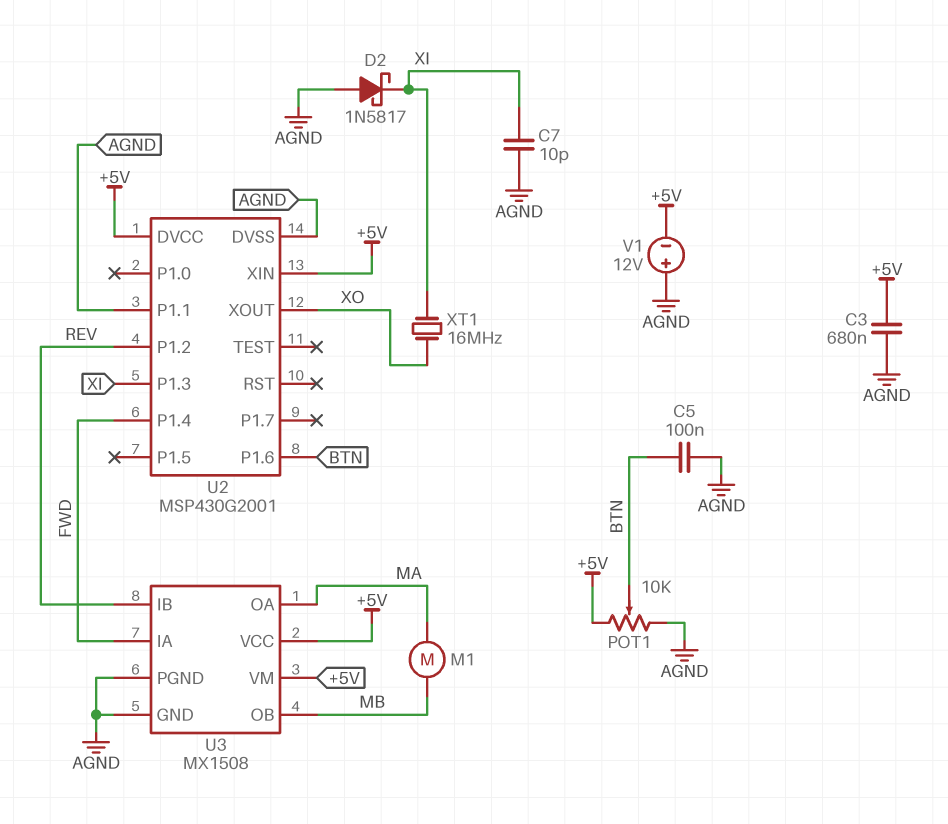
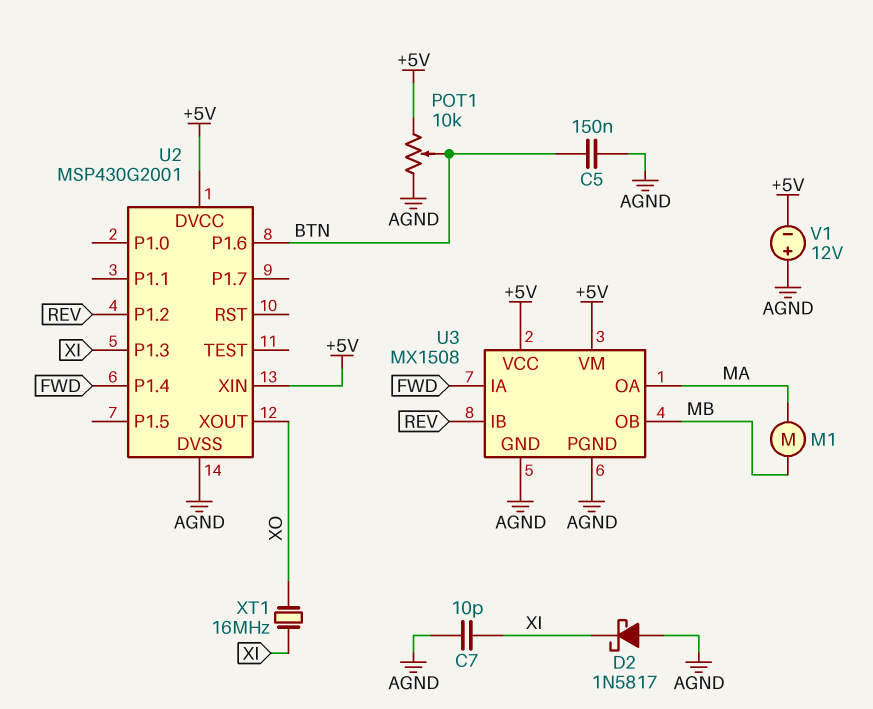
C3: 680nF (+5V, AGND) -> none
C5: 100nF (AGND, BTN) -> 150nF (AGND, BTN)
U2 pin P1.1: AGND -> none

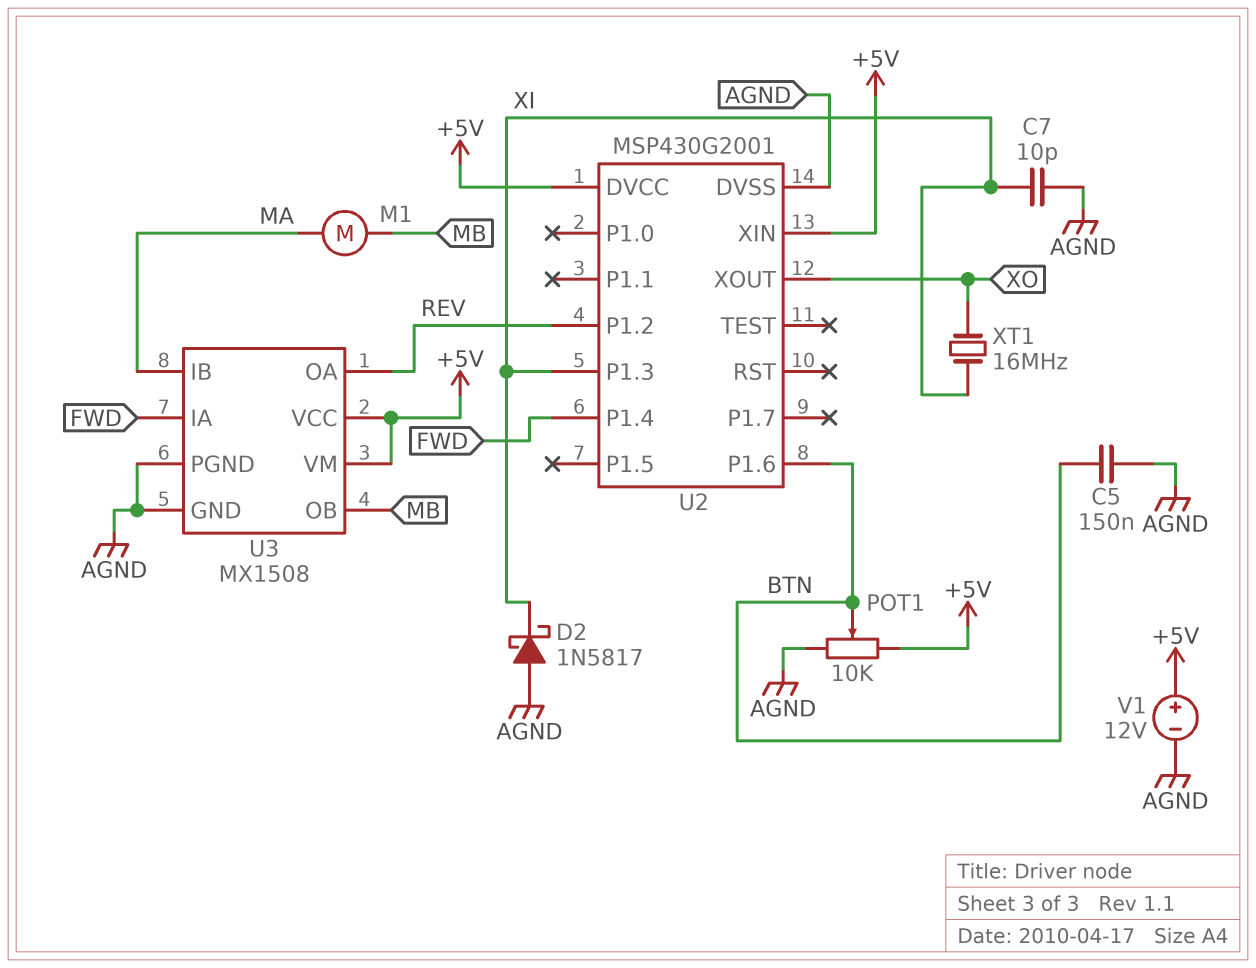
U3 pin IB: REV -> MA
U3 pin OA: MA -> REV
V1: 12V (plus AGND, minus +5V) -> 12V (plus +5V, minus AGND)

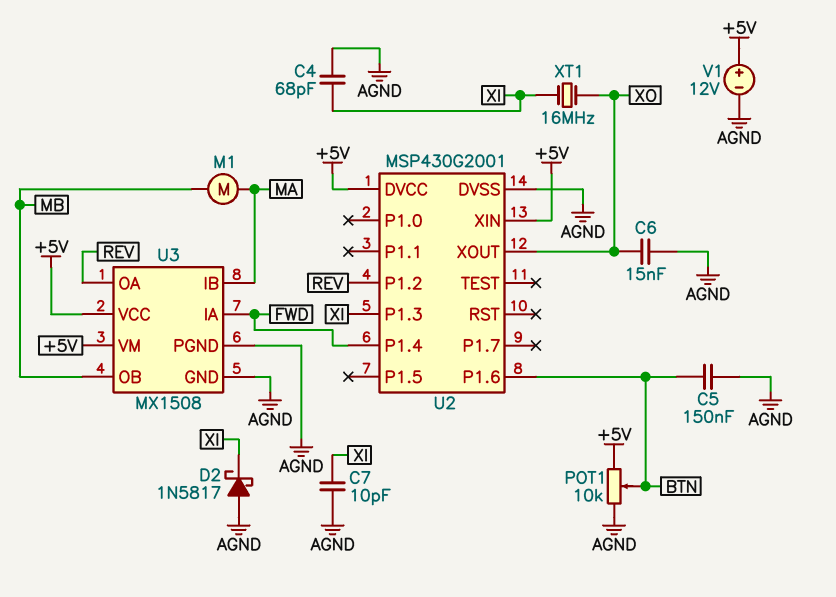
C4: none -> 68pF (AGND, XI)
C6: none -> 15nF (AGND, XO)

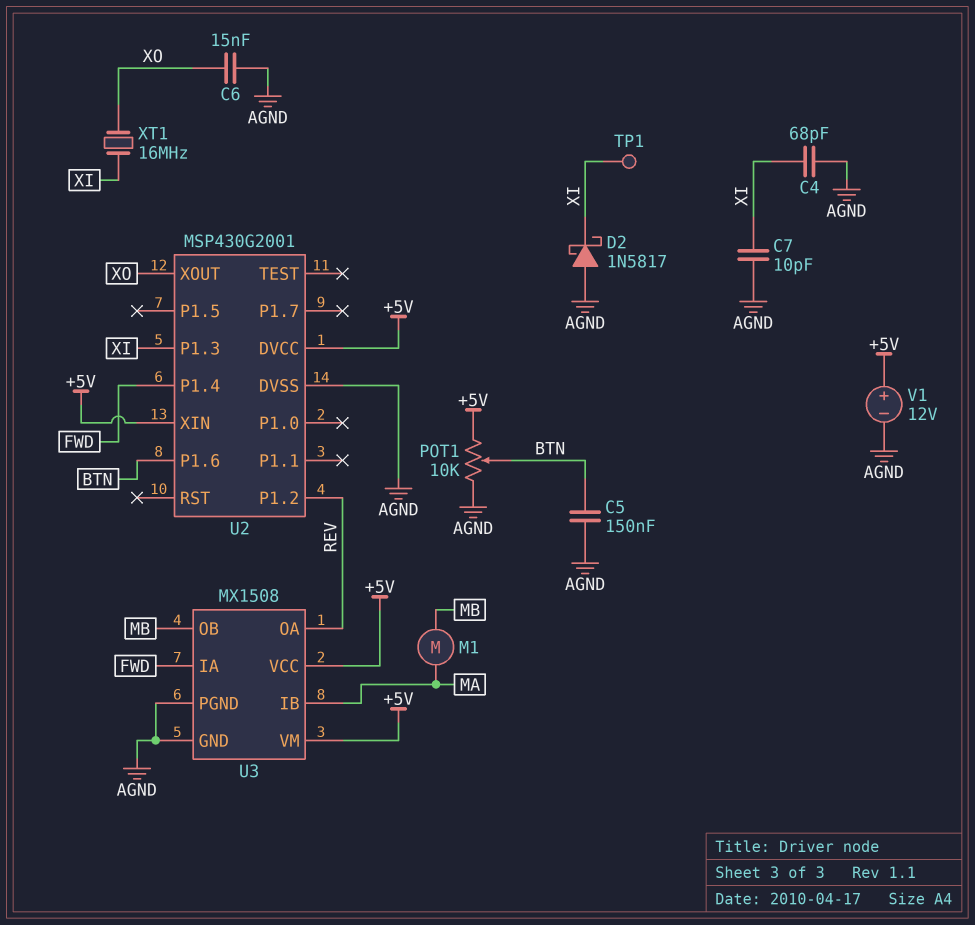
TP1: none -> test point (XI)

